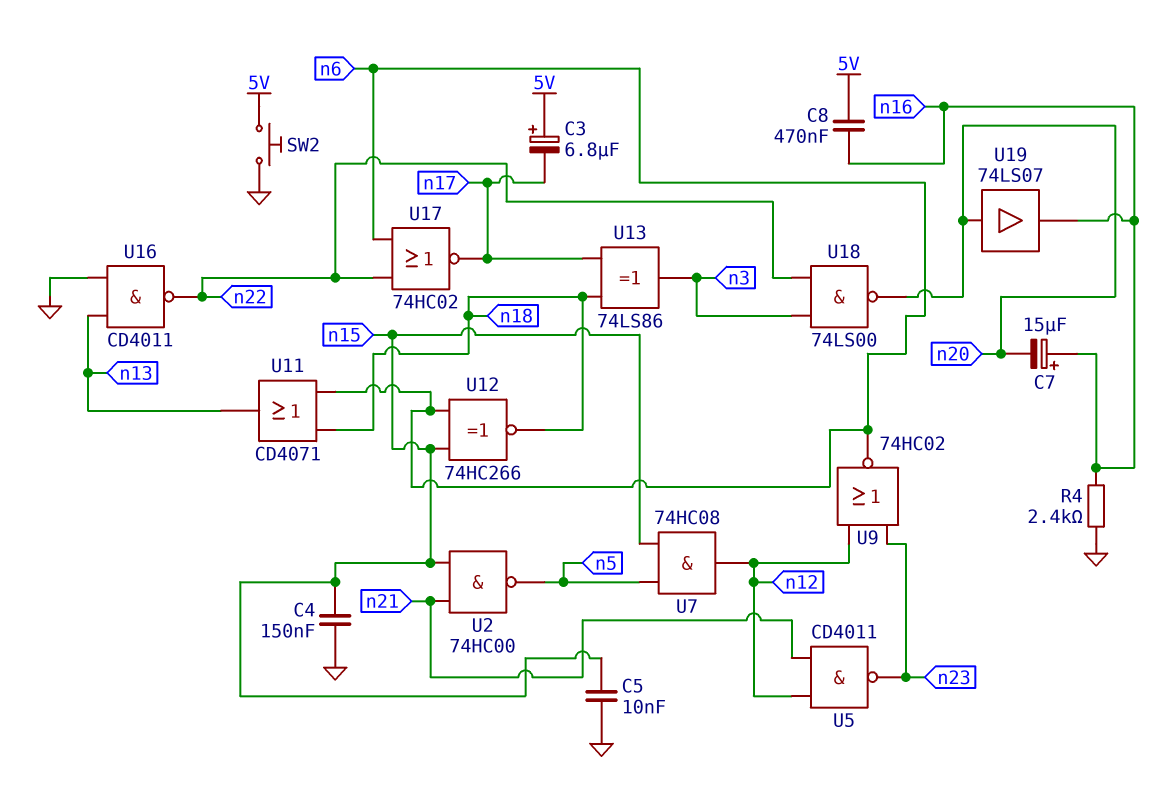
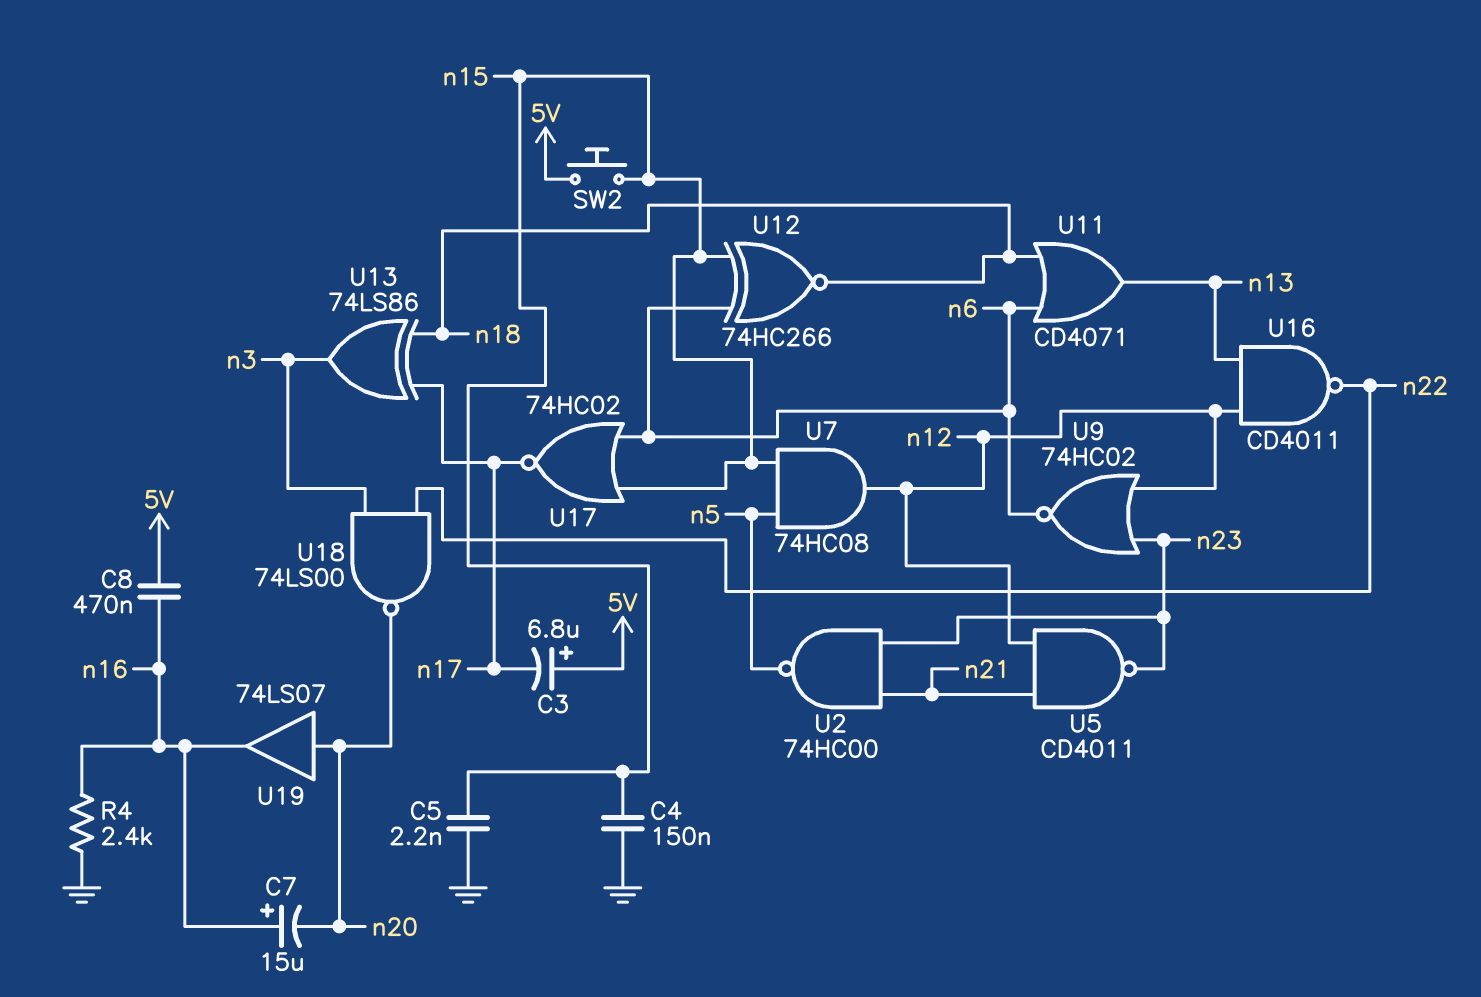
C5: 10nF (GND, n15) -> 2.2nF (GND, n15)
SW2: button (5V, GND) -> button (5V, n15)
U2: NAND 74HC00 (in n15, in n21, out n5) -> NAND 74HC00 (in n21, in n23, out n5)
U16: NAND CD4011 (in GND, in n13, out n22) -> NAND CD4011 (in n12, in n13, out n22)
U17: NOR 74HC02 (in n6, in n22, out n17) -> NOR 74HC02 (in n6, in n15, out n17)

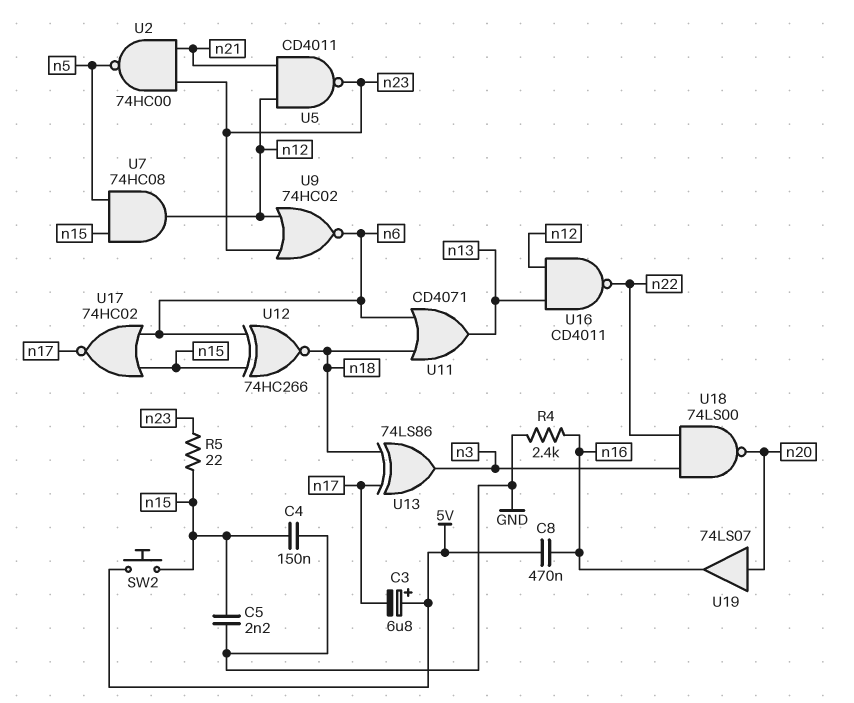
C7: 15uF (plus n16, minus n20) -> none
R5: none -> 22 (n15, n23)

